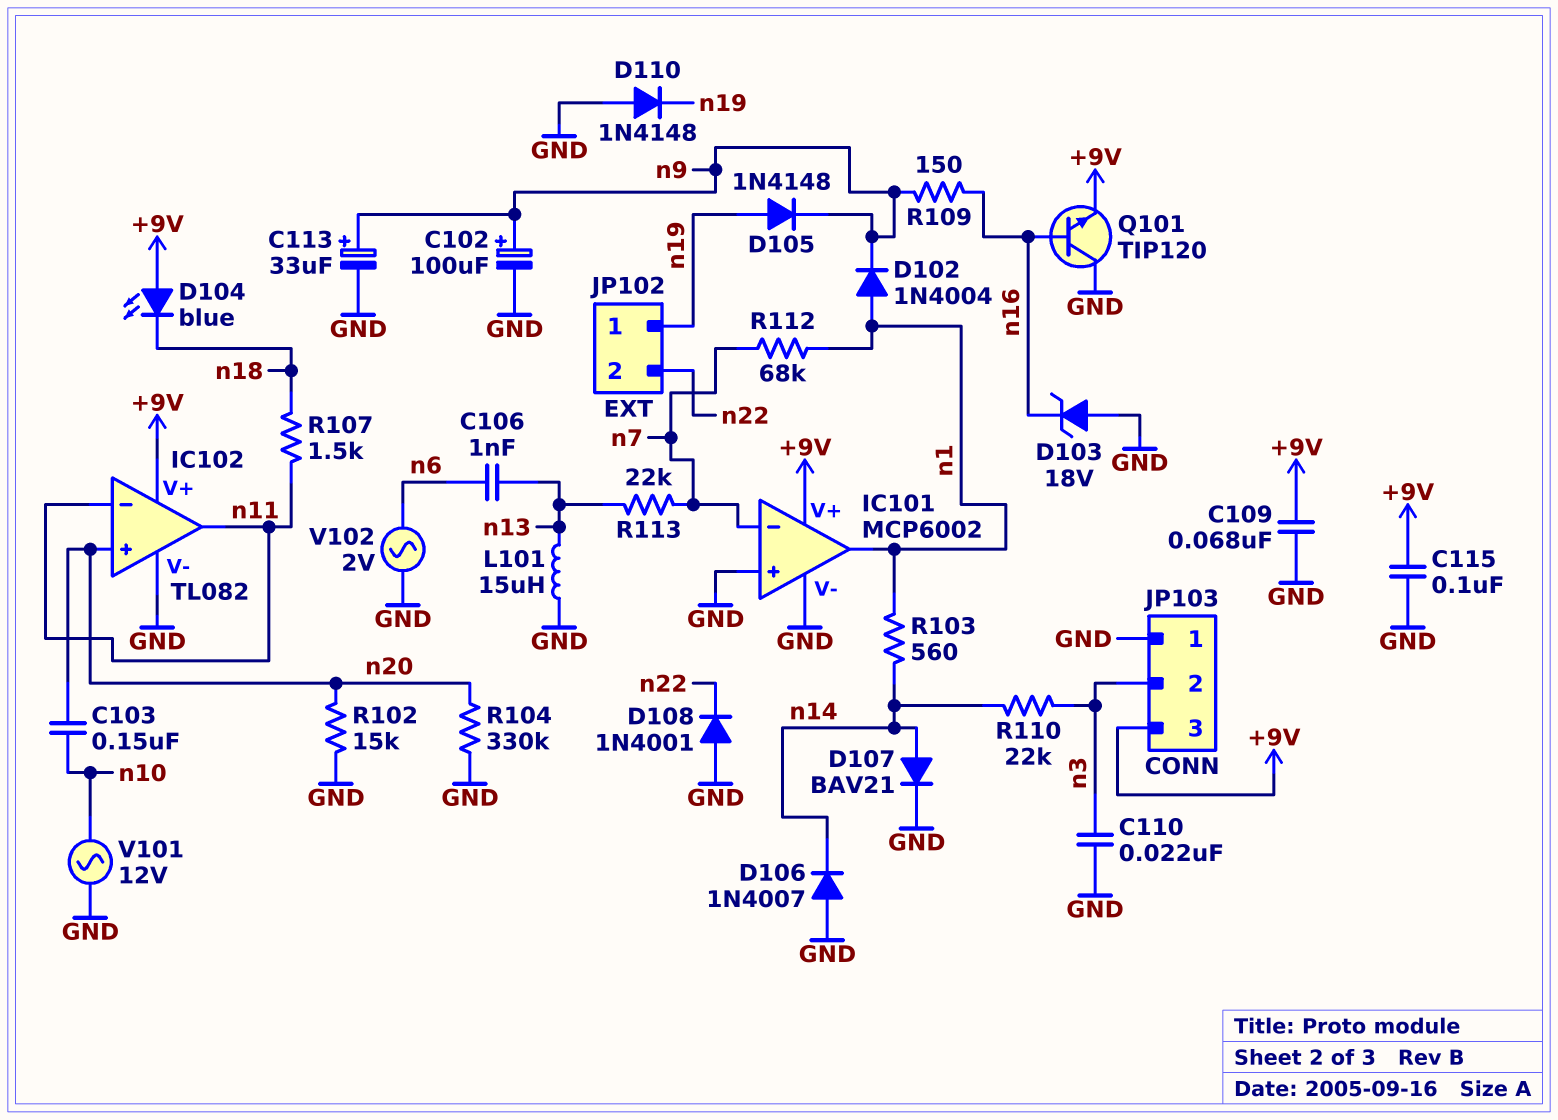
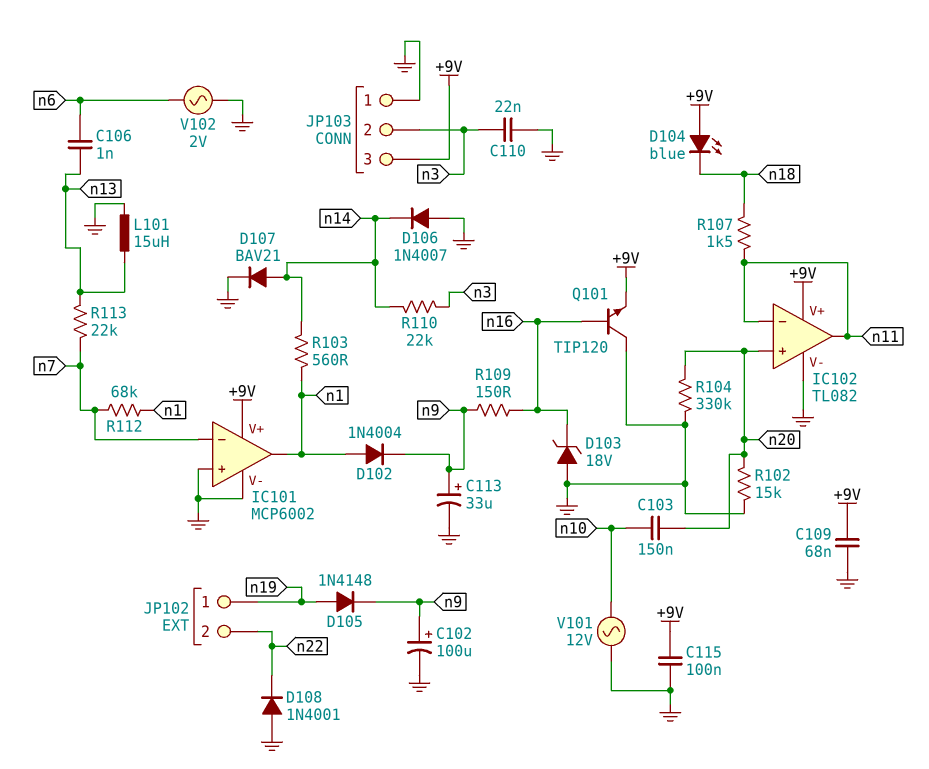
D110: diode 1N4148 (A GND, K n19) -> none

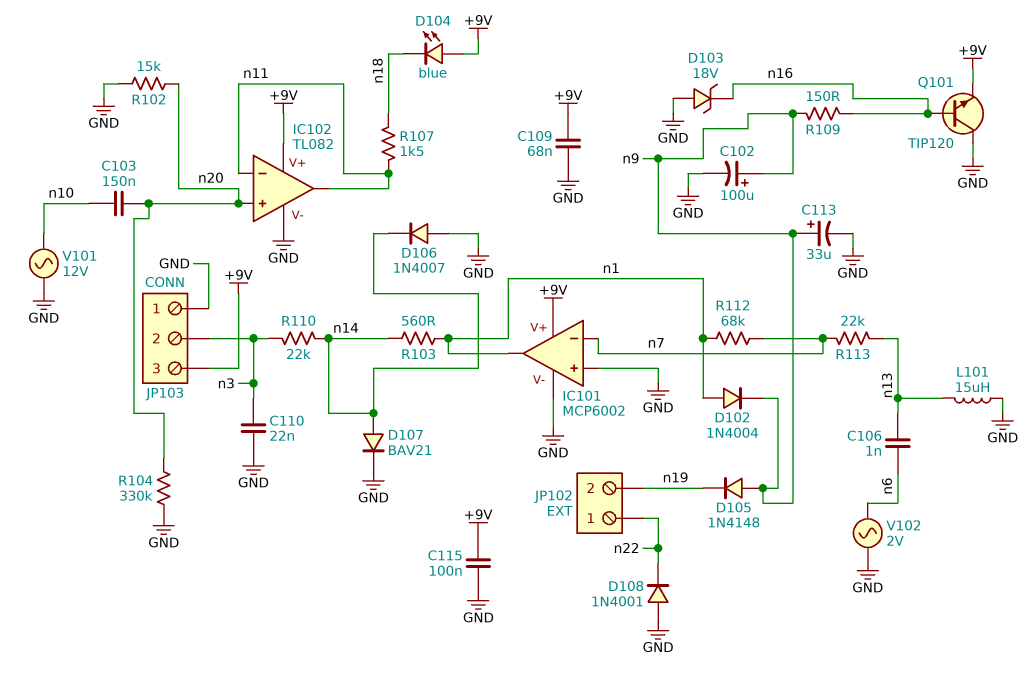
D105: diode 1N4148 (A n19, K n9) -> diode 1N4148 (A n9, K n19)
JP102 pin 1: n19 -> n22
JP102 pin 2: n22 -> n19

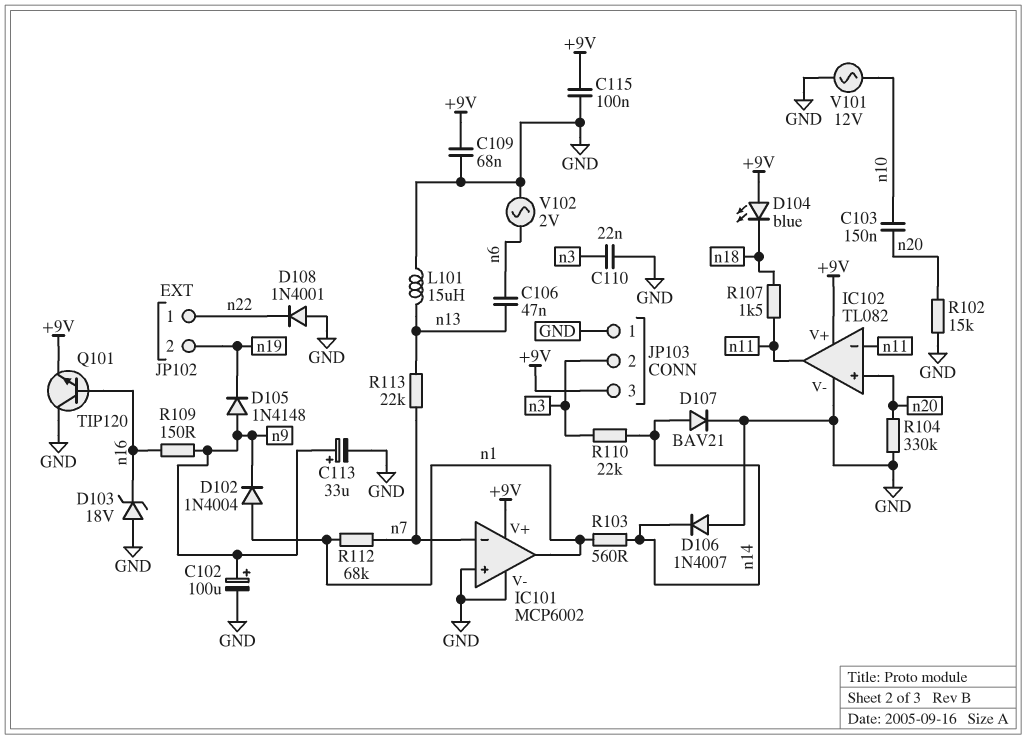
C106: 1nF (n6, n13) -> 47nF (n6, n13)

